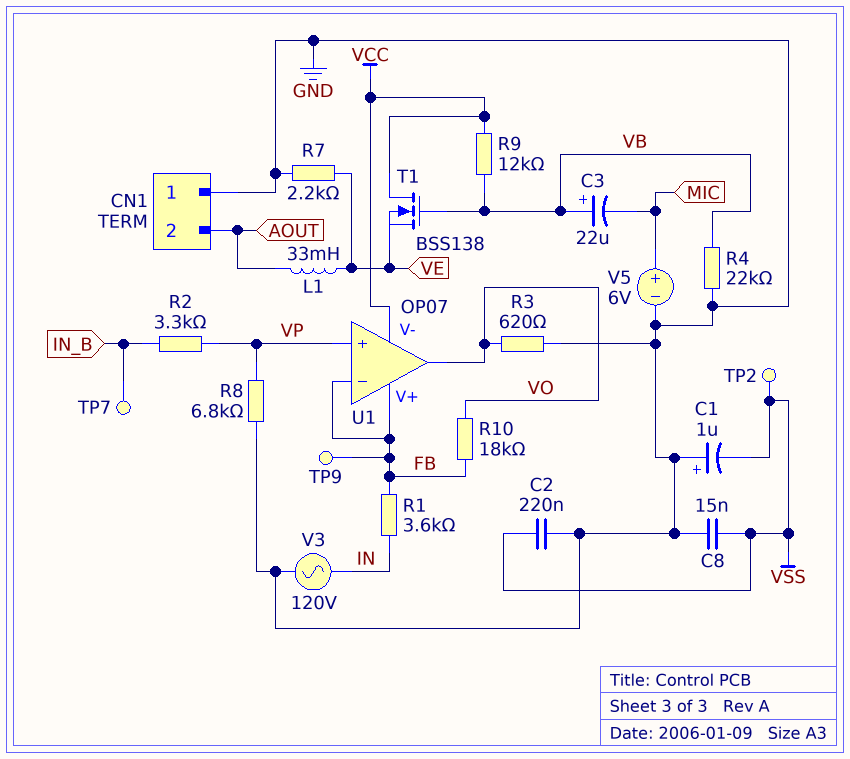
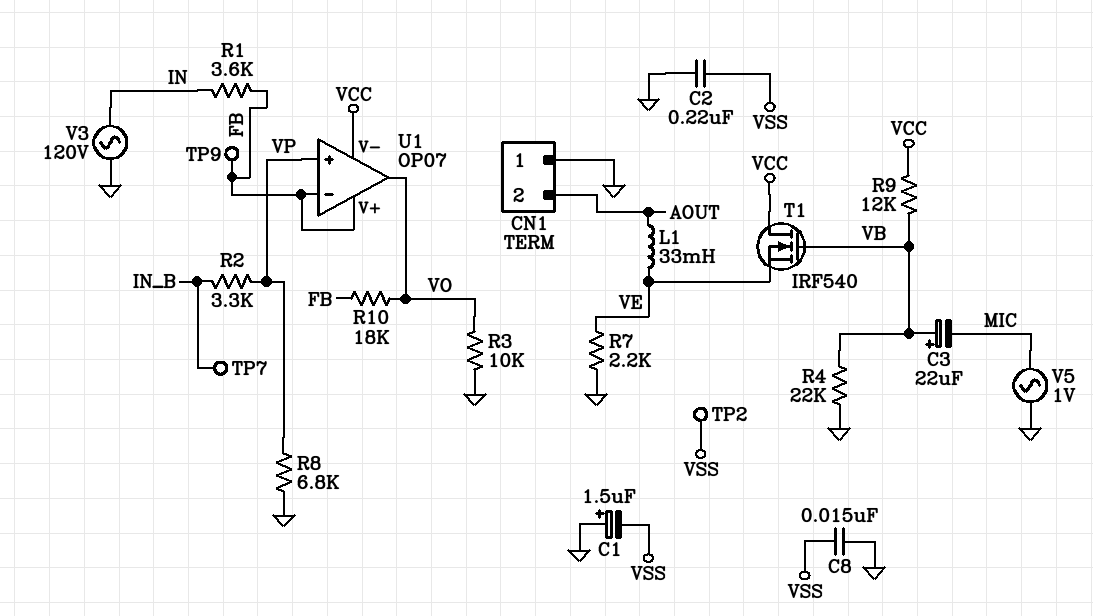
C1: 1uF (plus GND, minus VSS) -> 1.5uF (plus GND, minus VSS)
R3: 620 (GND, VO) -> 10k (GND, VO)
T1: NMOS BSS138 (G VB, D VCC, S VE) -> NMOS IRF540 (G VB, D VCC, S VE)
V5: 6V (plus MIC, minus GND) -> AC 1V (GND, MIC)

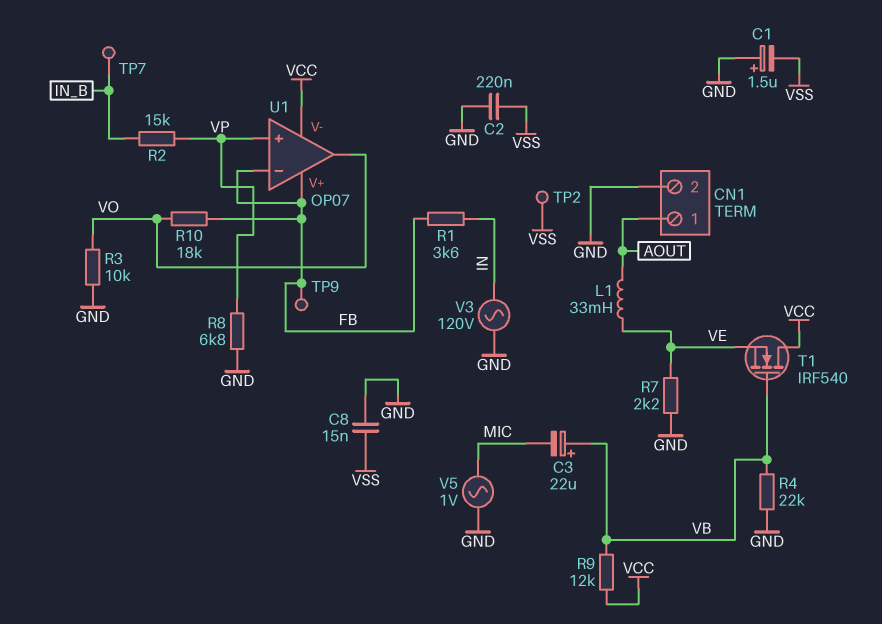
CN1 pin 1: GND -> AOUT
CN1 pin 2: AOUT -> GND
R2: 3.3k (IN_B, VP) -> 15k (IN_B, VP)

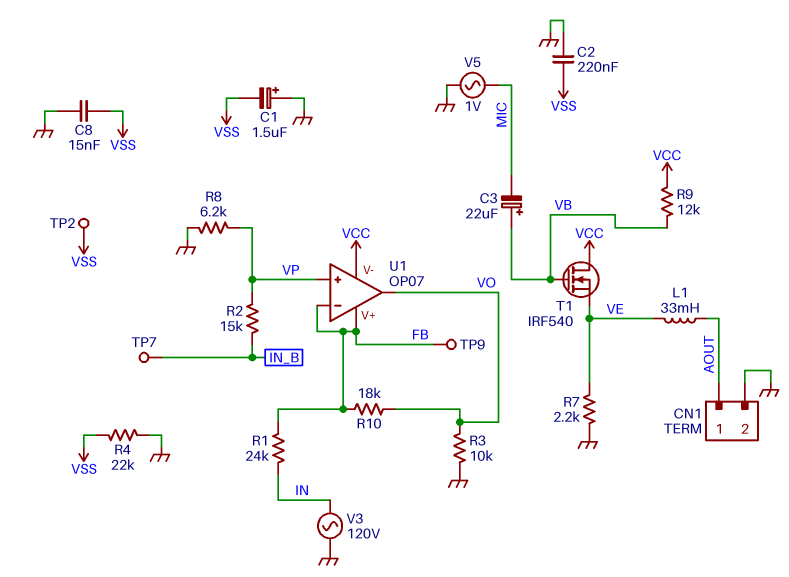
R1: 3.6k (FB, IN) -> 24k (FB, IN)
R4: 22k (GND, VB) -> 22k (GND, VSS)
R8: 6.8k (GND, VP) -> 6.2k (GND, VP)

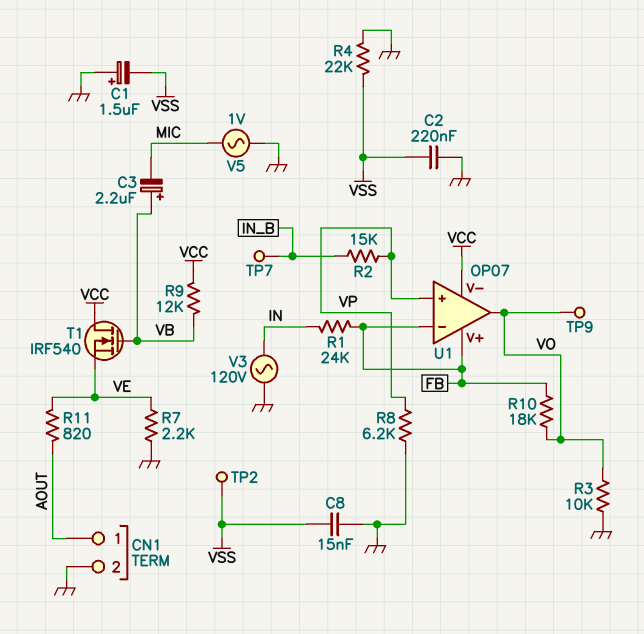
C3: 22uF (plus VB, minus MIC) -> 2.2uF (plus VB, minus MIC)
L1: 33mH (AOUT, VE) -> none
R11: none -> 820 (AOUT, VE)
TP9: test point (FB) -> test point (VO)

